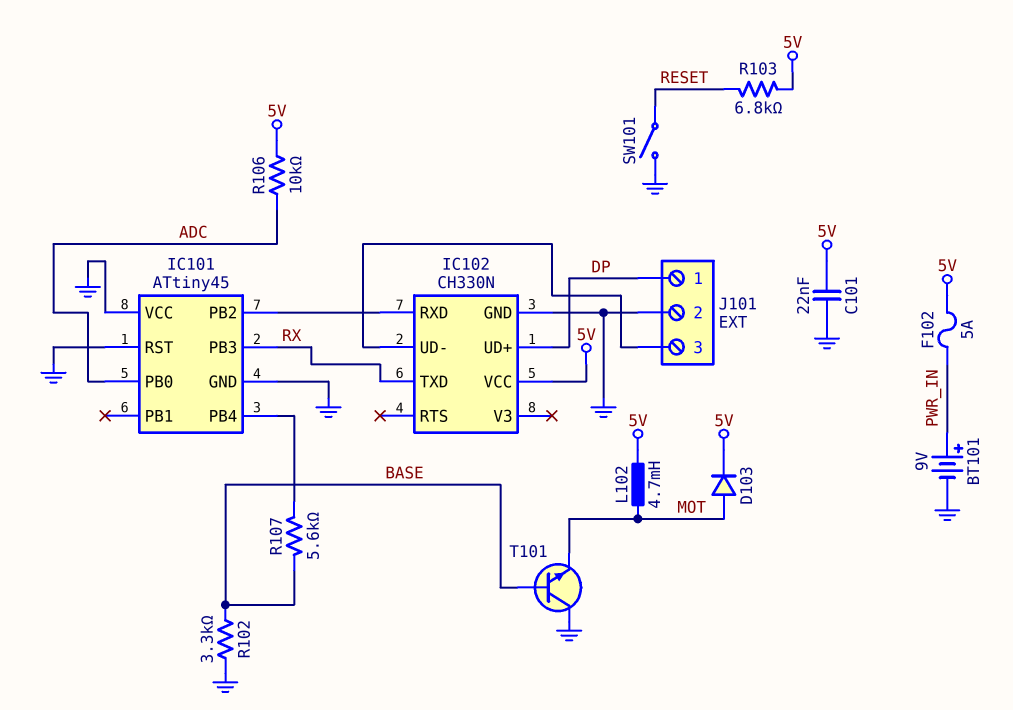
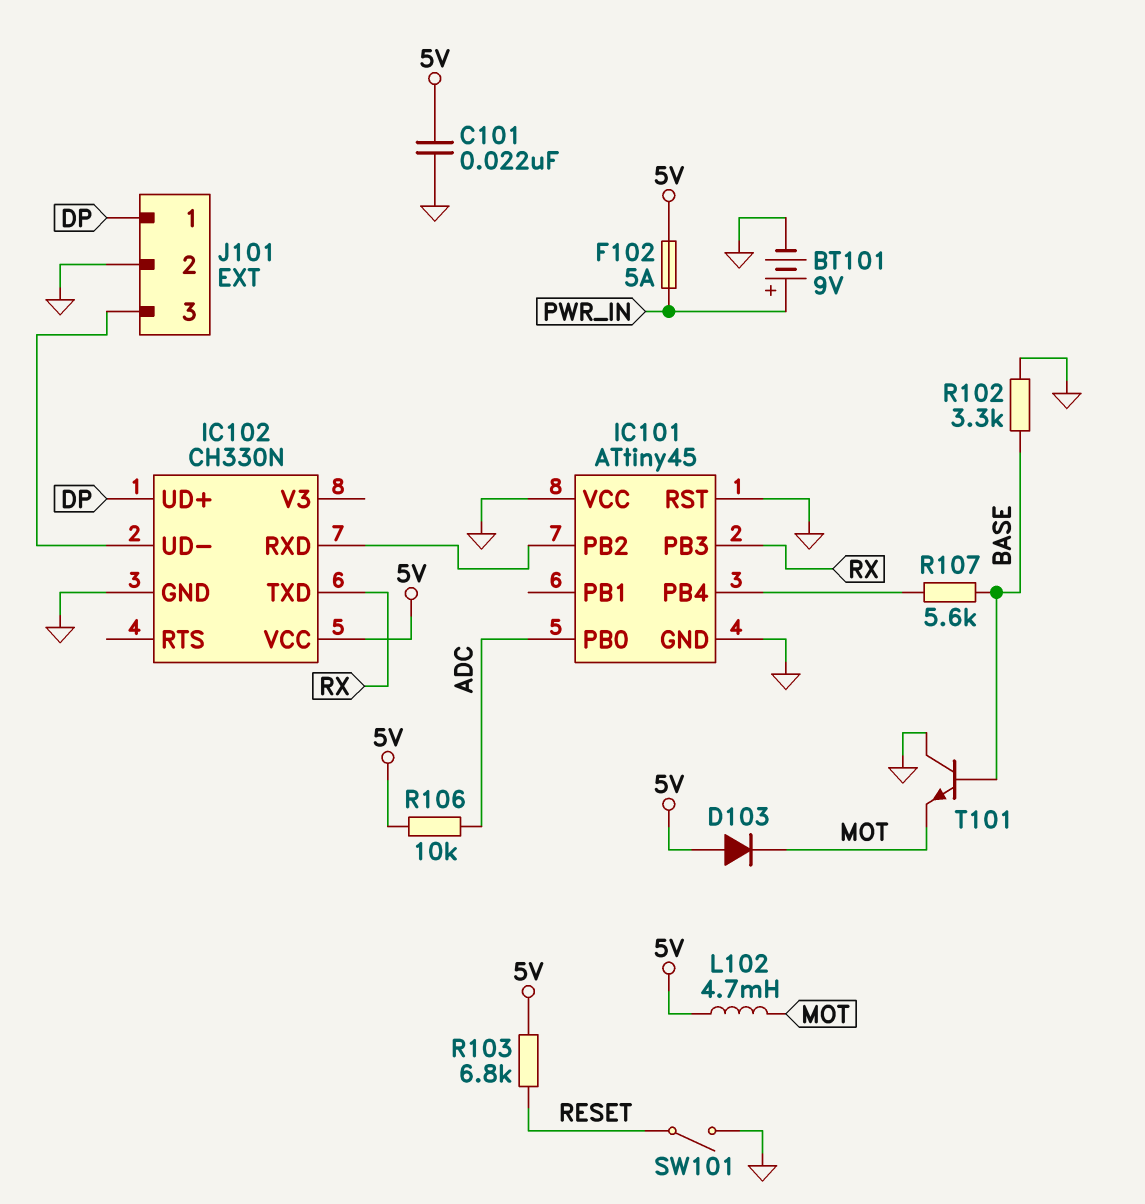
D103: diode (A MOT, K 5V) -> diode (A 5V, K MOT)

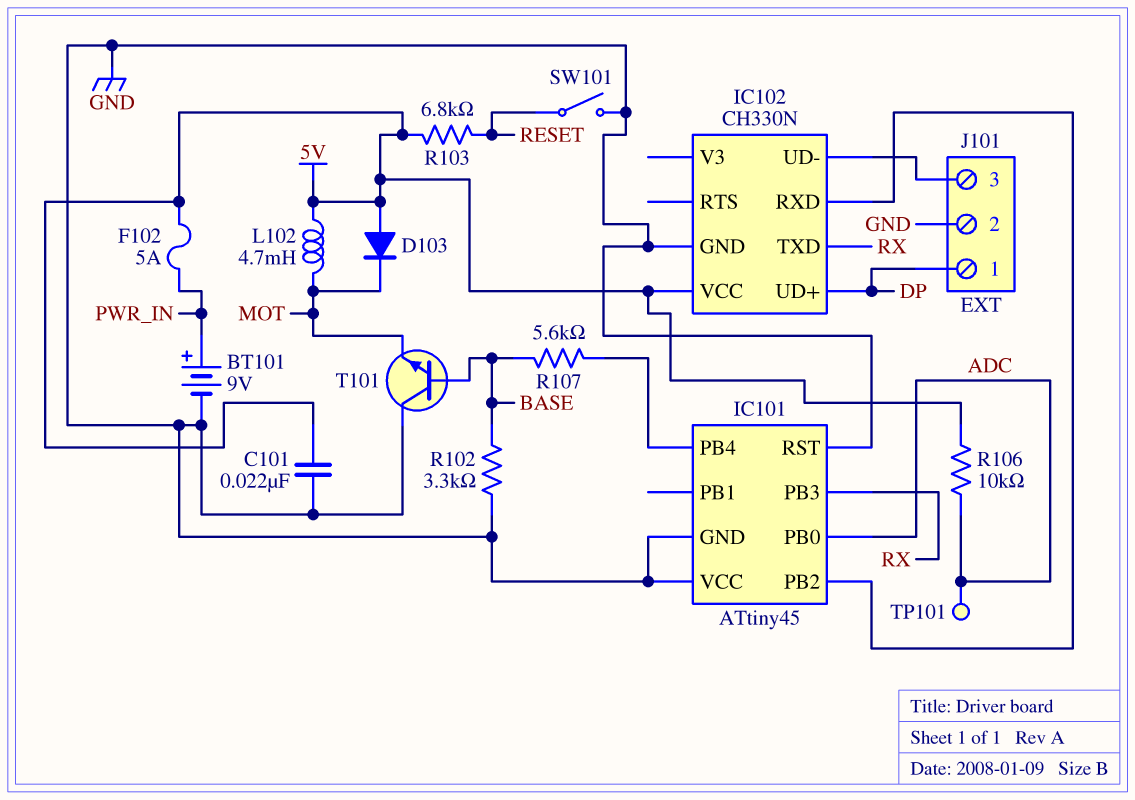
TP101: none -> test point (ADC)

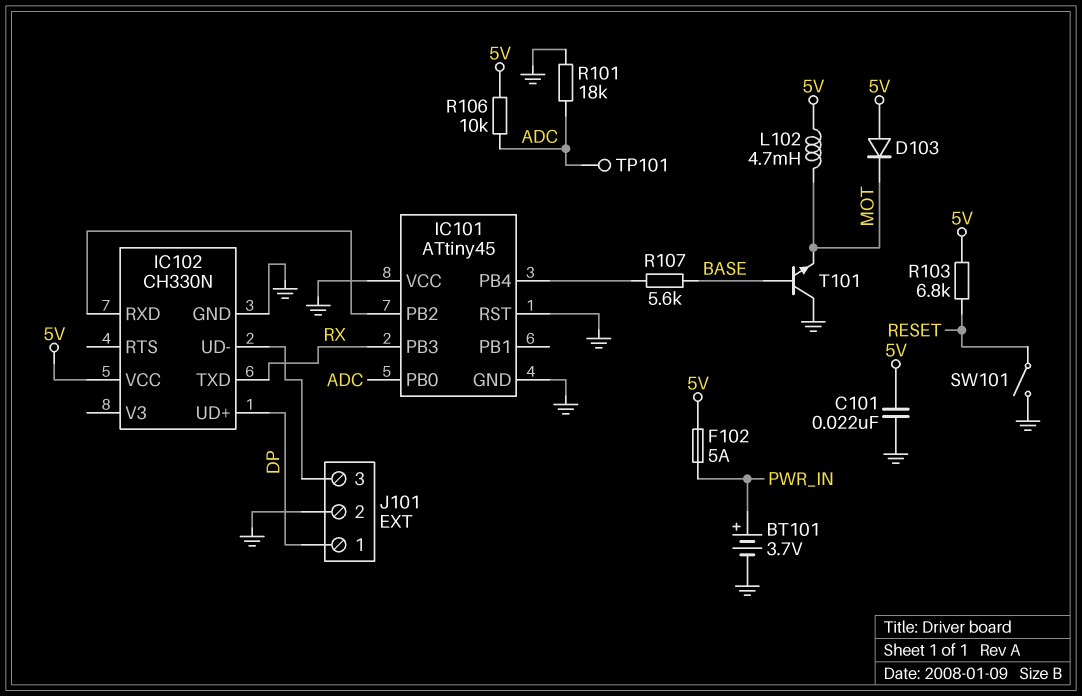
BT101: 9V (plus PWR_IN, minus GND) -> 3.7V (plus PWR_IN, minus GND)
R101: none -> 18k (ADC, GND)
R102: 3.3k (BASE, GND) -> none

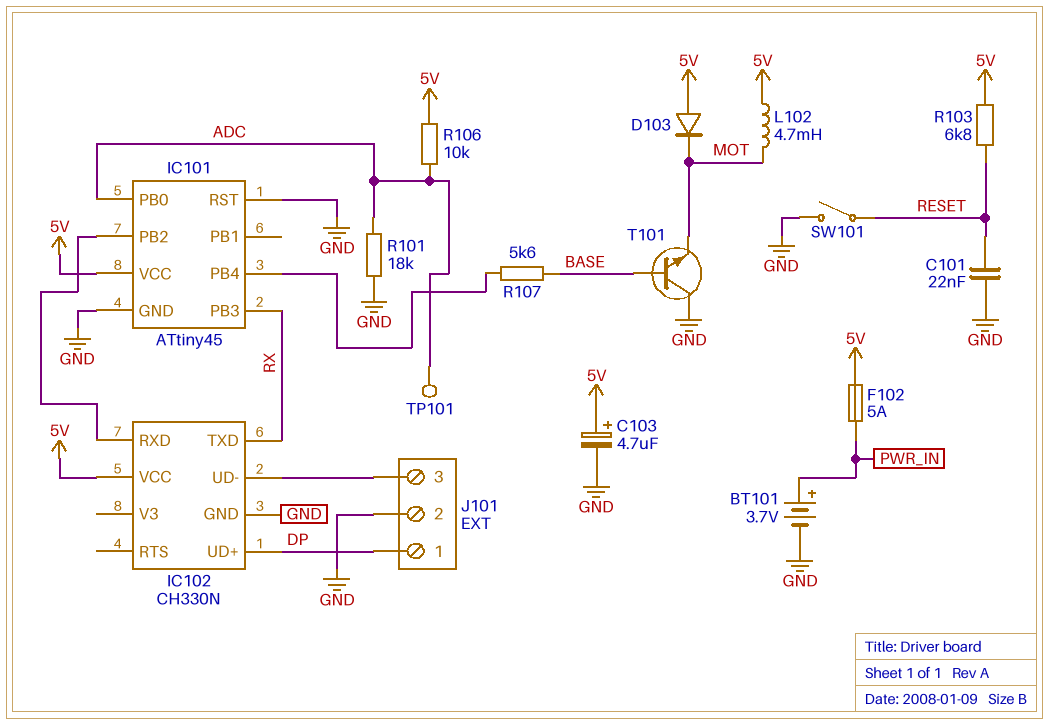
C101: 22nF (5V, GND) -> 22nF (GND, RESET)
C103: none -> 4.7uF (plus 5V, minus GND)
IC101 pin VCC: GND -> 5V

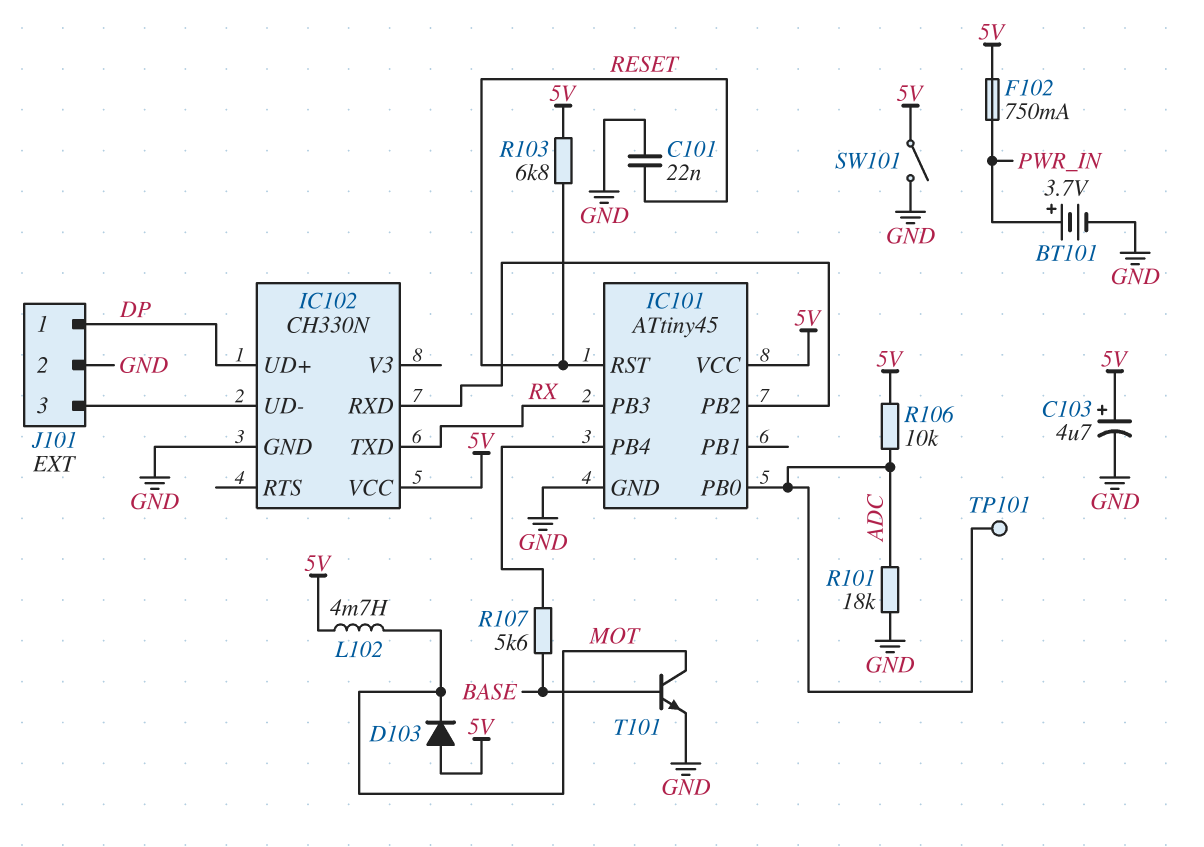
F102: 5A (5V, PWR_IN) -> 750mA (5V, PWR_IN)
IC101 pin RST: GND -> RESET
SW101: switch (GND, RESET) -> switch (5V, GND)
T101: NPN (B BASE, C GND, E MOT) -> NPN (B BASE, C MOT, E GND)

